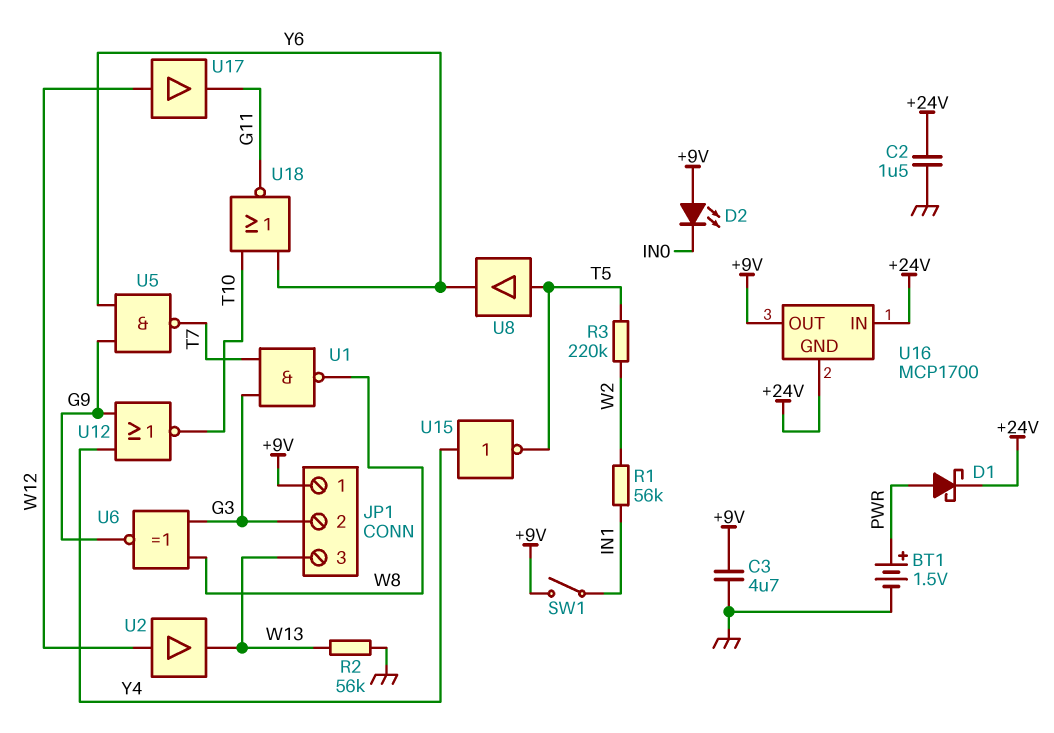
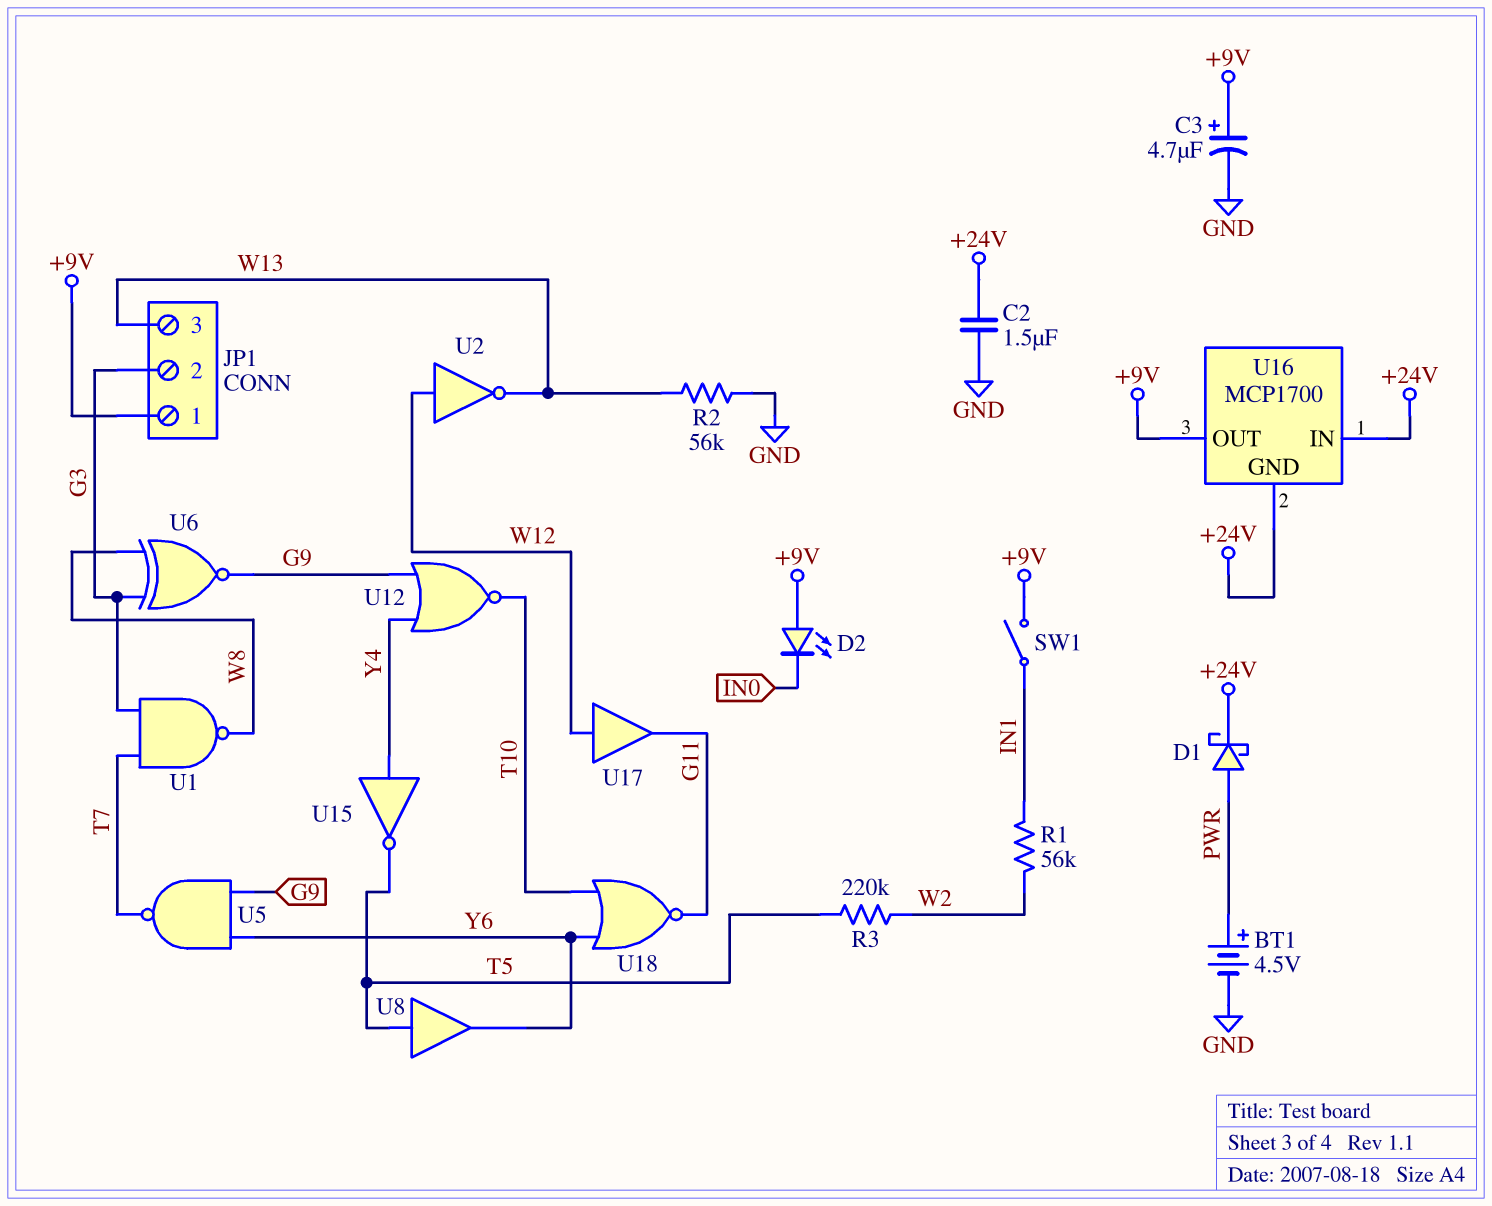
BT1: 1.5V (plus PWR, minus GND) -> 4.5V (plus PWR, minus GND)
C3: 4.7uF (+9V, GND) -> 4.7uF (plus +9V, minus GND)
U2: buffer (in W12, out W13) -> NOT (in W12, out W13)

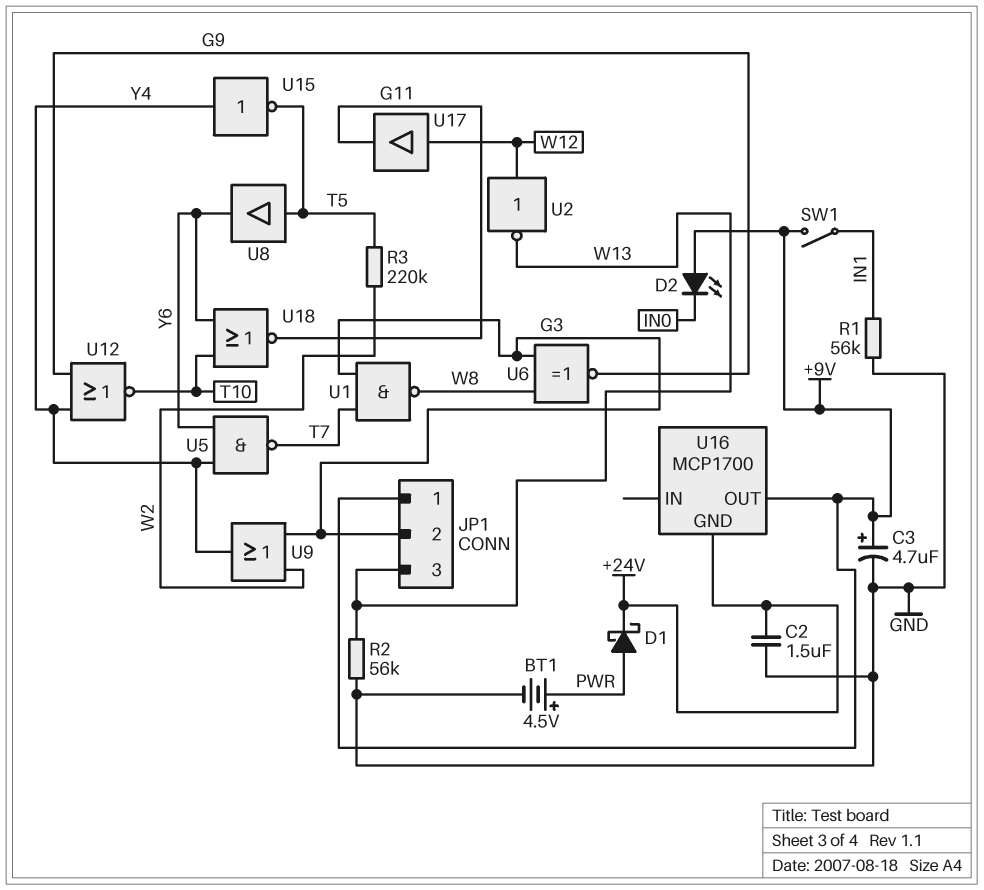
R1: 56k (IN1, W2) -> 56k (GND, IN1)
U5: NAND (in G9, in Y6, out T7) -> NAND (in Y4, in Y6, out T7)
U9: none -> OR (in G3, in W2, out Y4)
U16 pin IN: +24V -> none

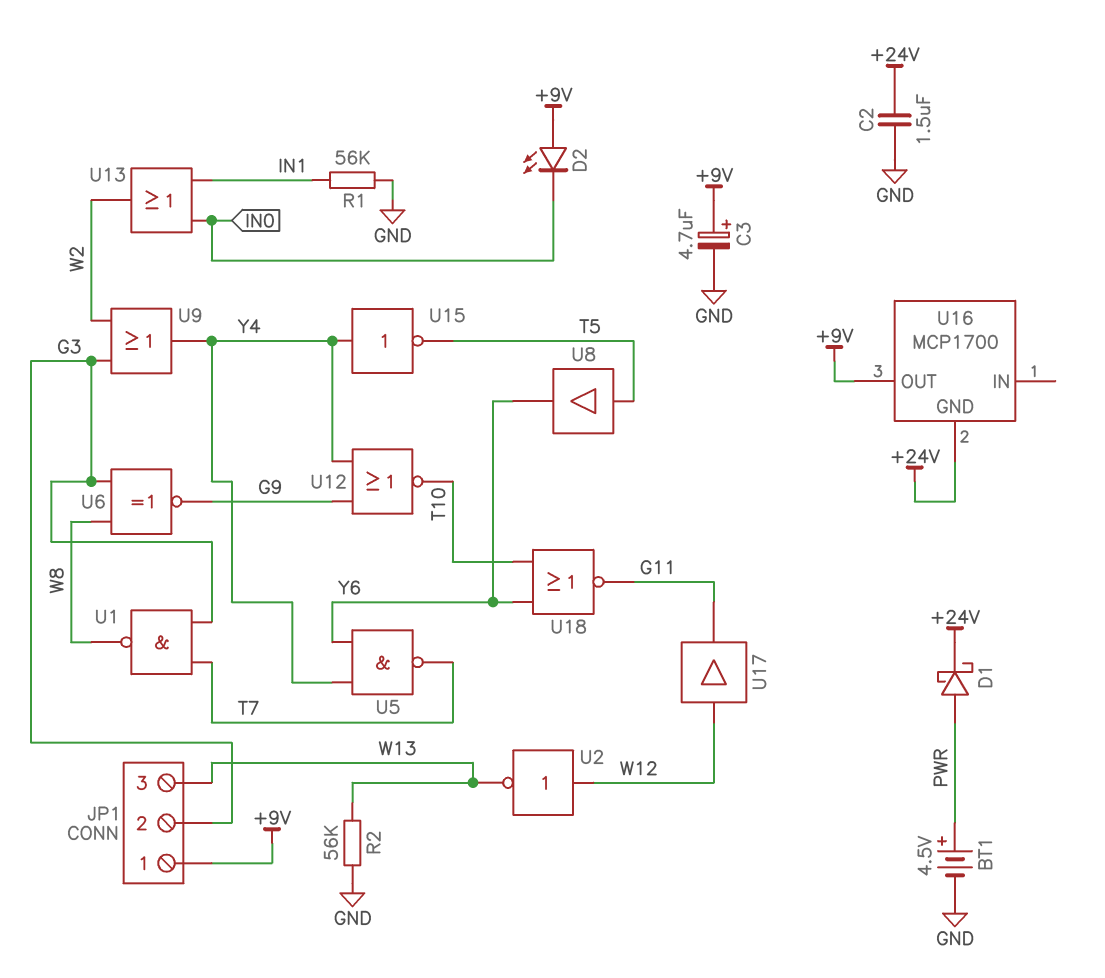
R3: 220k (T5, W2) -> none
SW1: switch (+9V, IN1) -> none
U13: none -> OR (in IN0, in IN1, out W2)

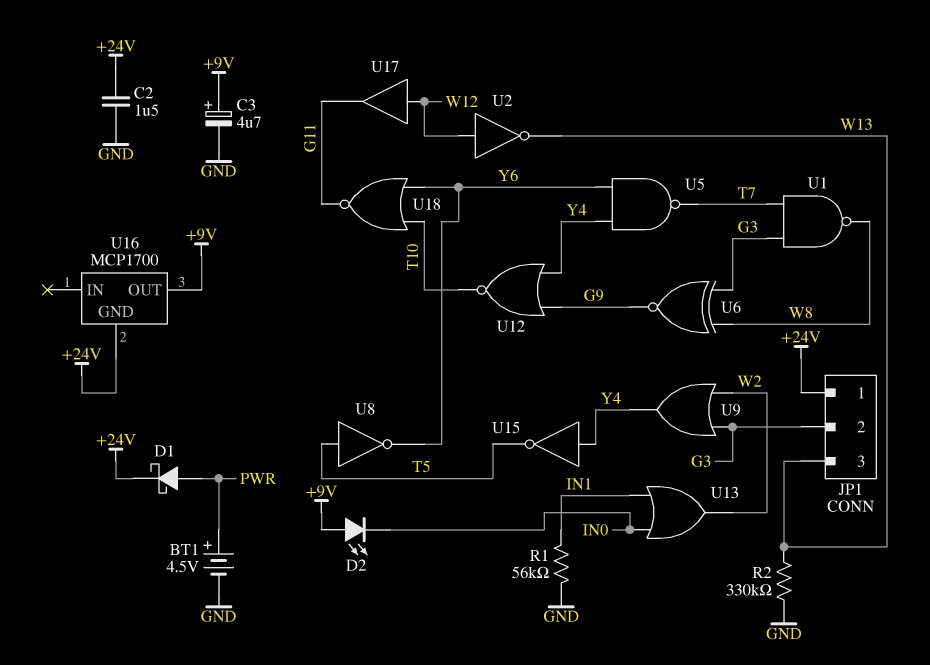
JP1 pin 1: +9V -> +24V
R2: 56k (GND, W13) -> 330k (GND, W13)
U8: buffer (in T5, out Y6) -> NOT (in T5, out Y6)

